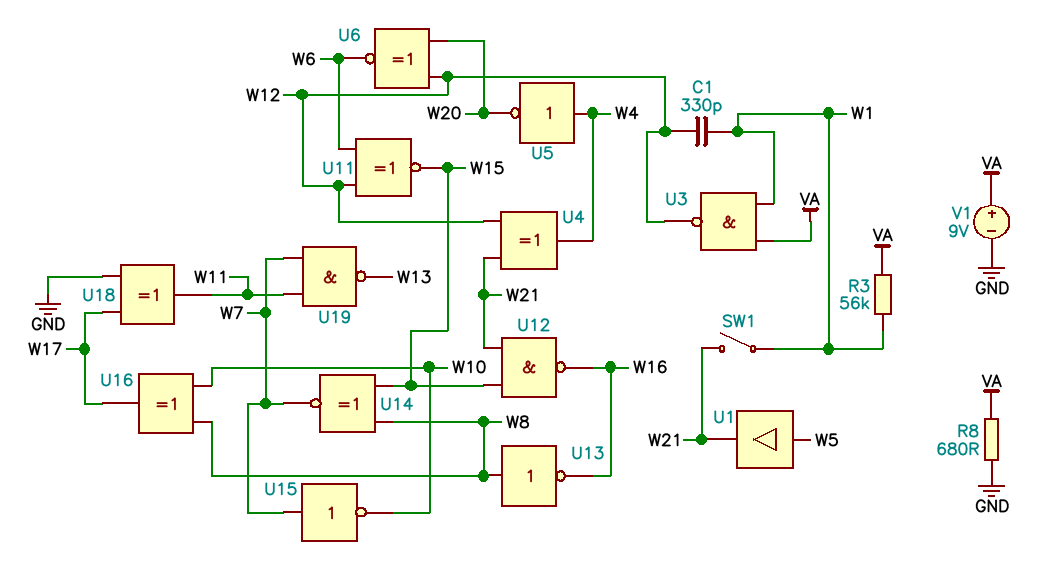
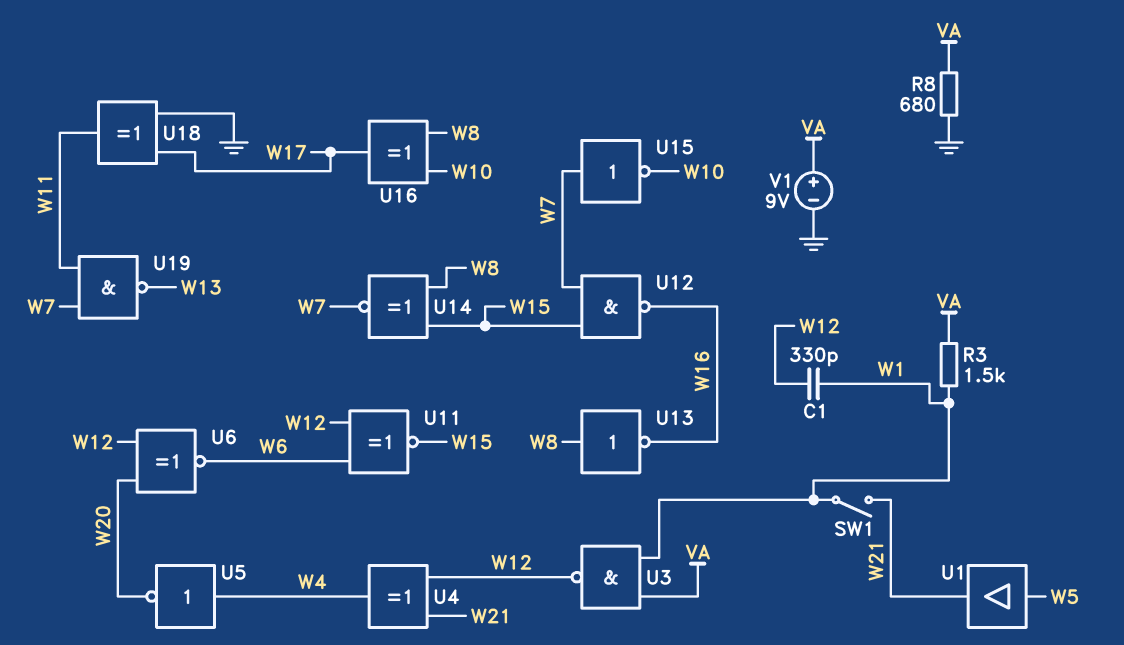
R3: 56k (VA, W1) -> 1.5k (VA, W1)
U12: NAND (in W15, in W21, out W16) -> NAND (in W7, in W15, out W16)

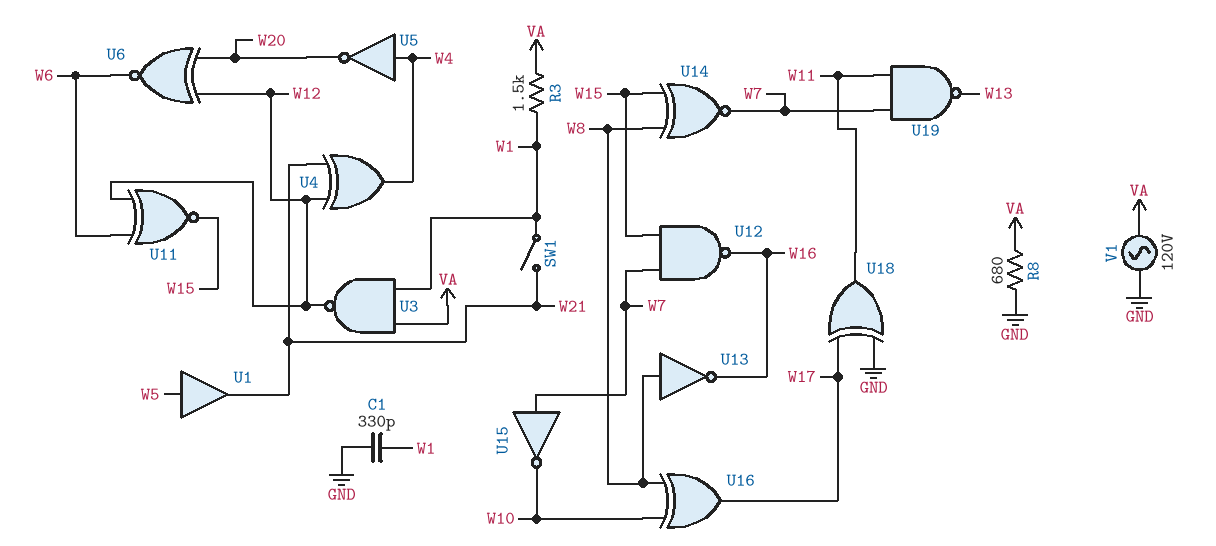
C1: 330pF (W1, W12) -> 330pF (GND, W1)
V1: 9V (plus VA, minus GND) -> AC 120V (GND, VA)

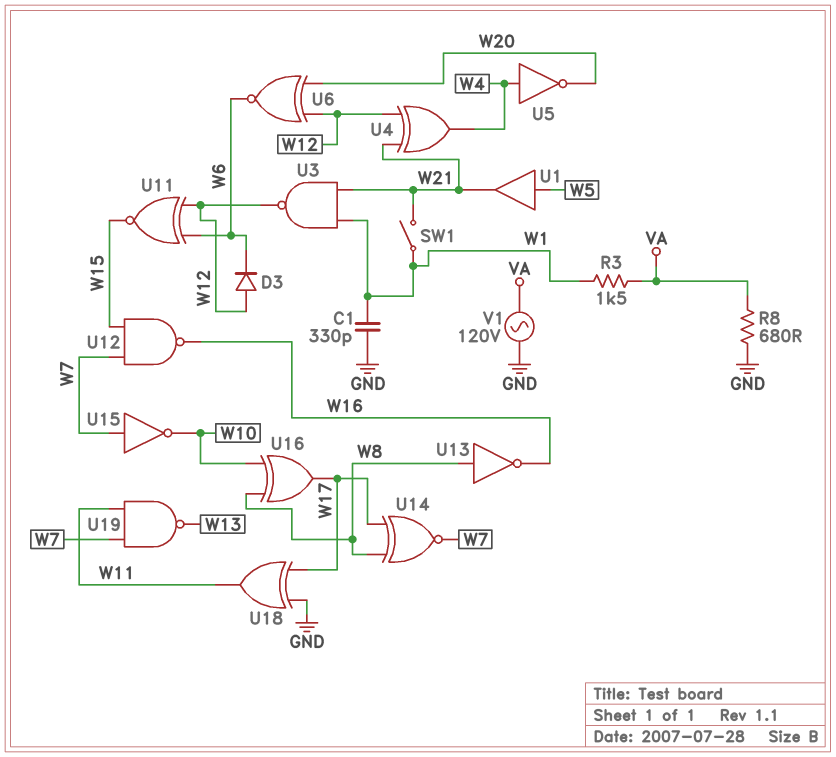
D3: none -> diode (A W12, K W6)
U3: NAND (in VA, in W1, out W12) -> NAND (in W1, in W21, out W12)
U14: XNOR (in W8, in W15, out W7) -> XNOR (in W8, in W17, out W7)

